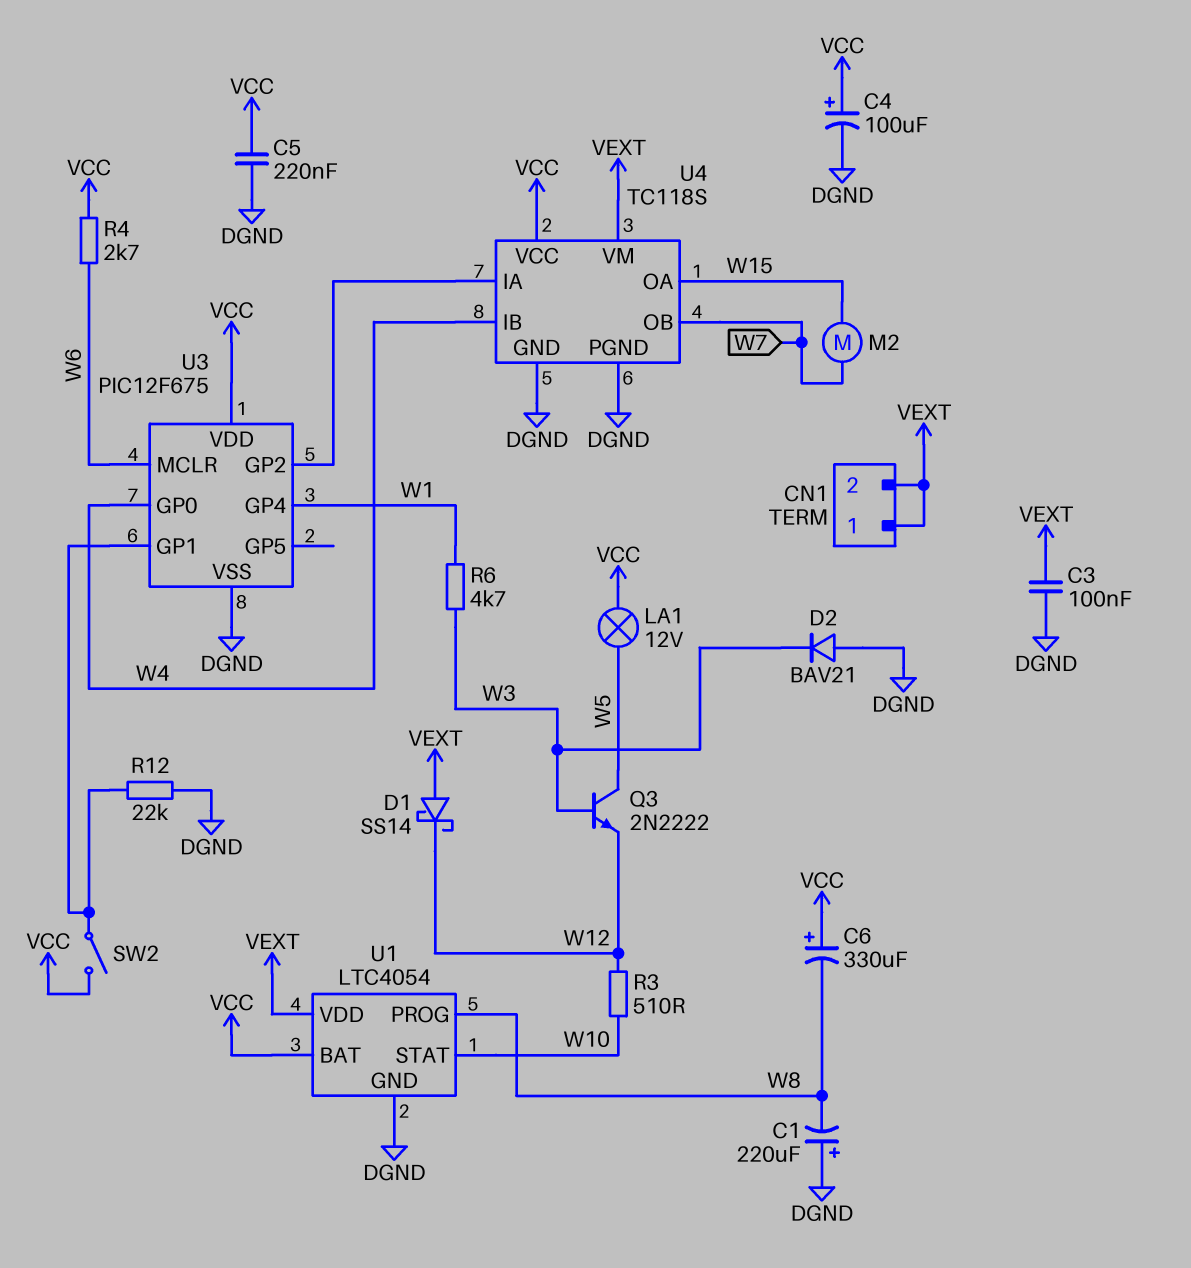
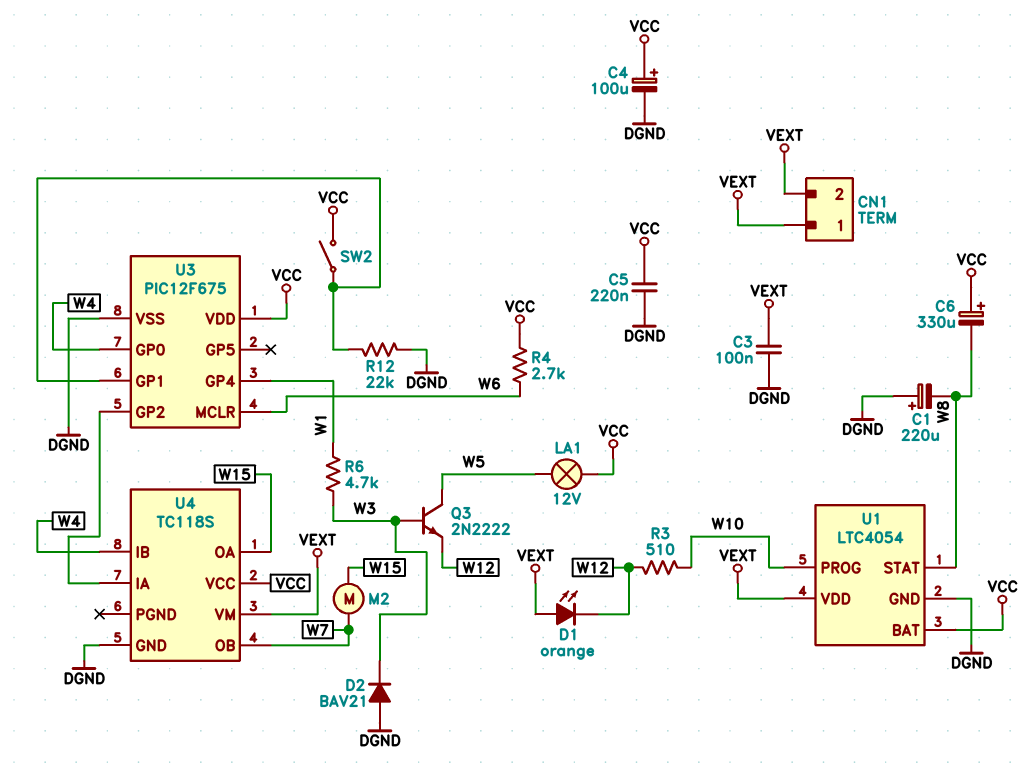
D1: schottky SS14 (A VEXT, K W12) -> LED orange (A VEXT, K W12)
U1 pin PROG: W8 -> W10
U1 pin STAT: W10 -> W8
U4 pin PGND: DGND -> none

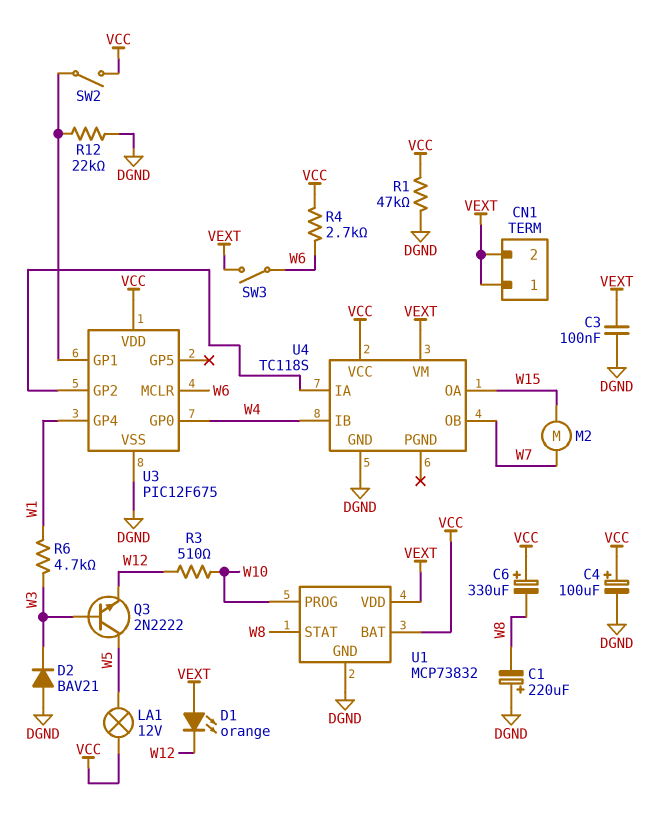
C5: 220nF (DGND, VCC) -> none
R1: none -> 47k (DGND, VCC)
SW3: none -> switch (VEXT, W6)
U1: LTC4054 -> MCP73832

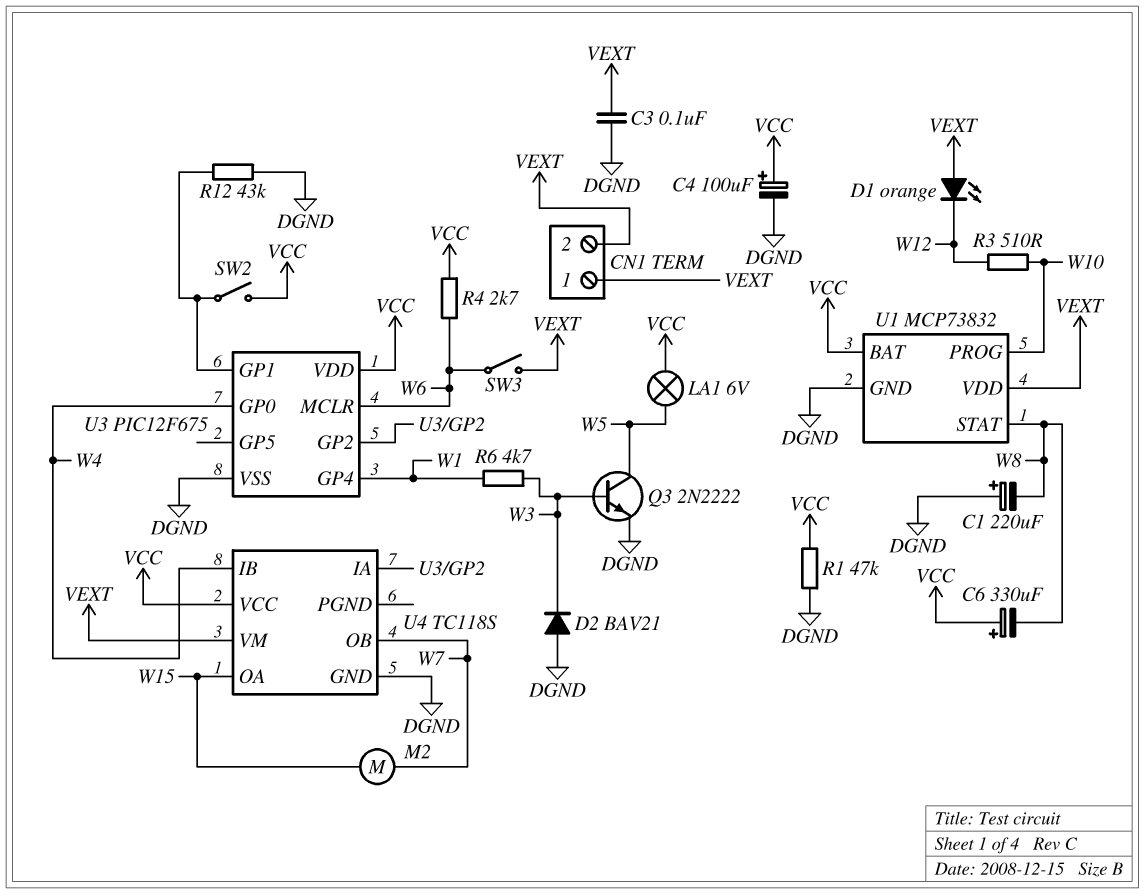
LA1: lamp 12V (VCC, W5) -> lamp 6V (VCC, W5)
Q3: NPN 2N2222 (B W3, C W5, E W12) -> NPN 2N2222 (B W3, C W5, E DGND)
R12: 22k (DGND, U3/GP1) -> 43k (DGND, U3/GP1)

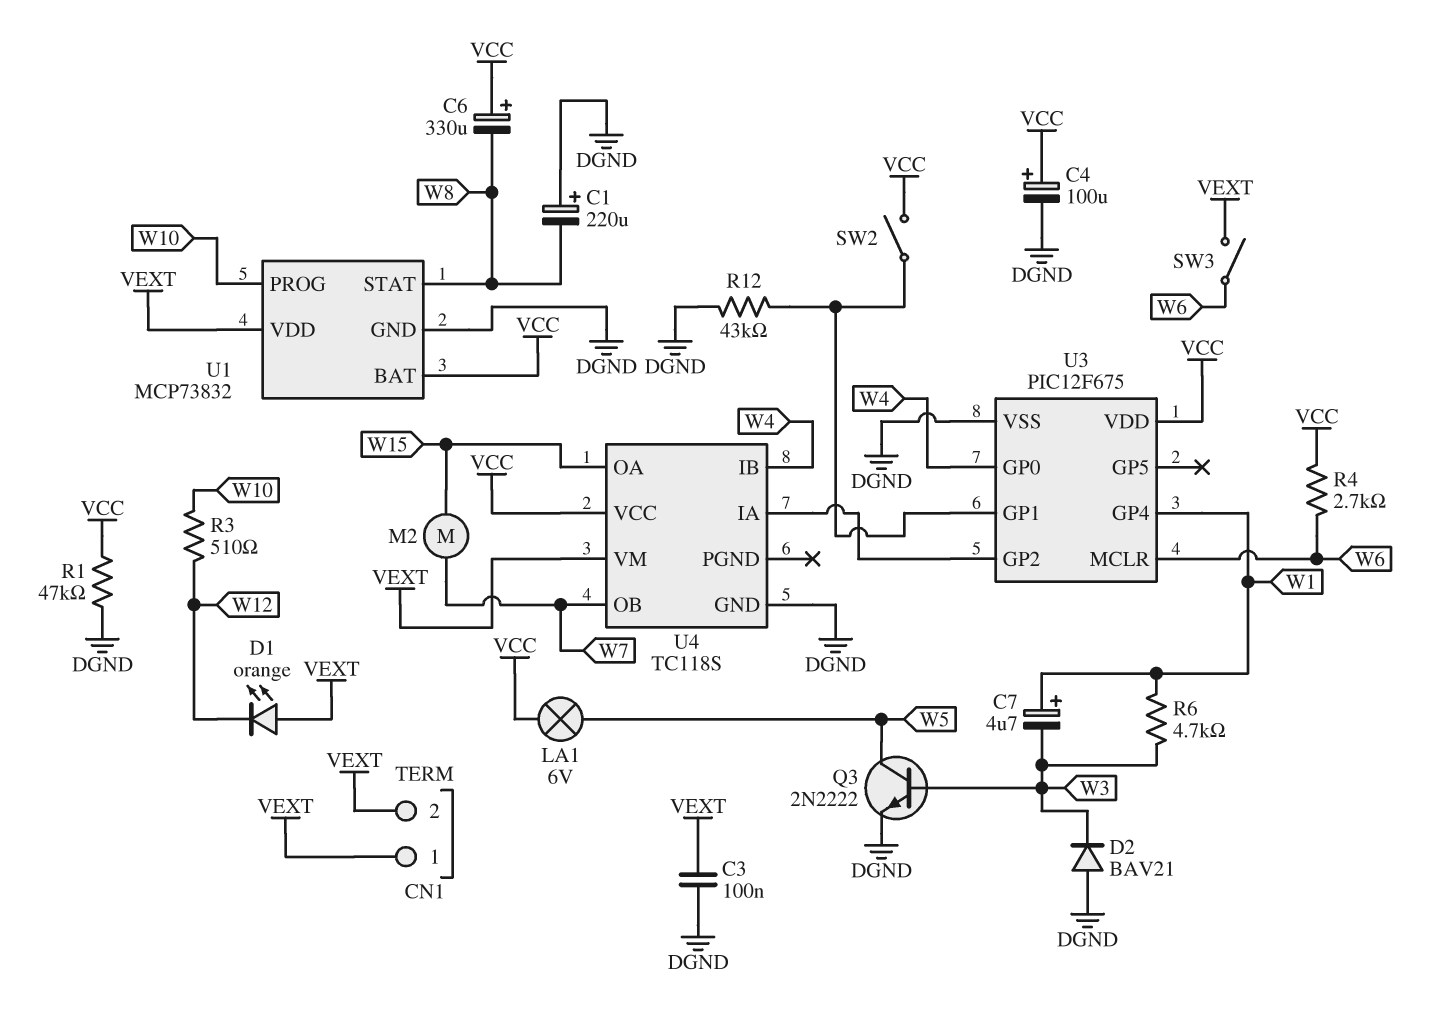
C7: none -> 4.7uF (plus W1, minus W3)

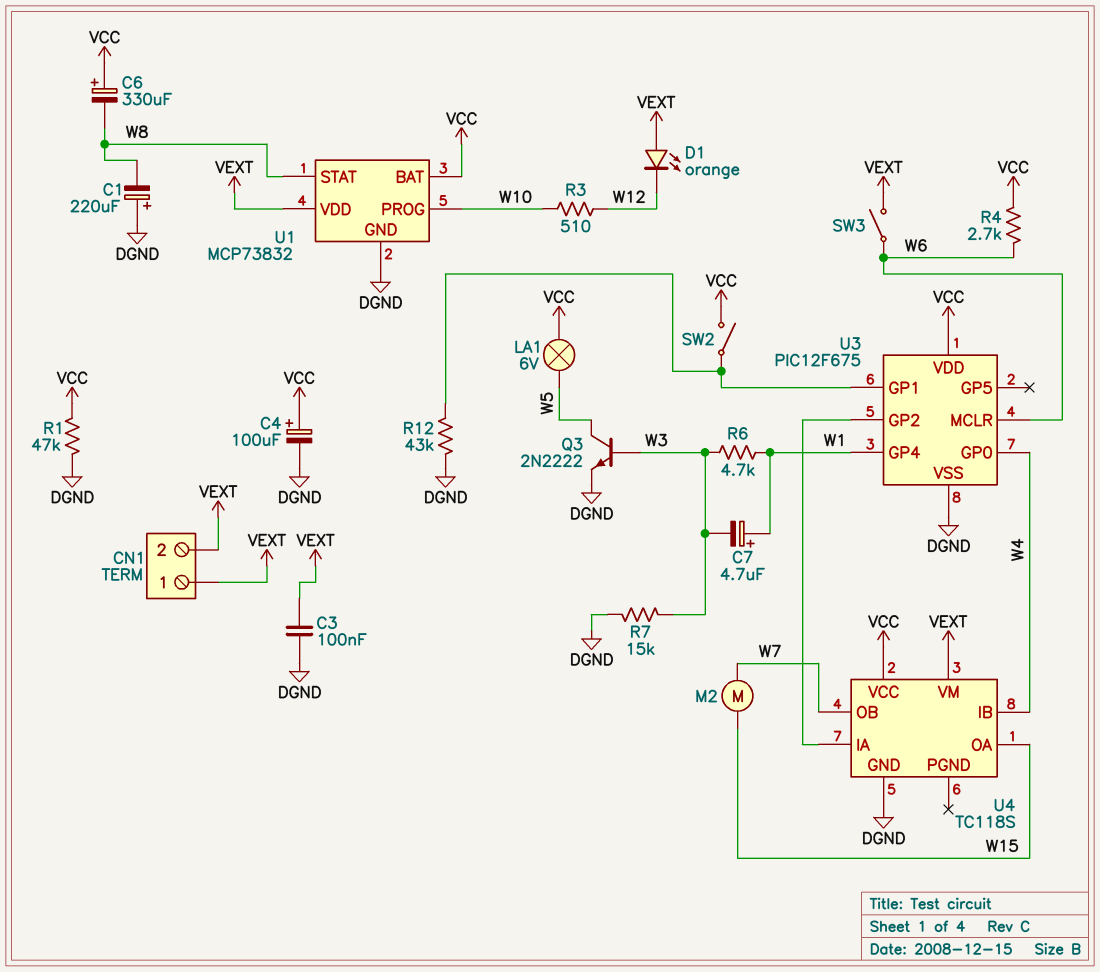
D2: diode BAV21 (A DGND, K W3) -> none
R7: none -> 15k (DGND, W3)

